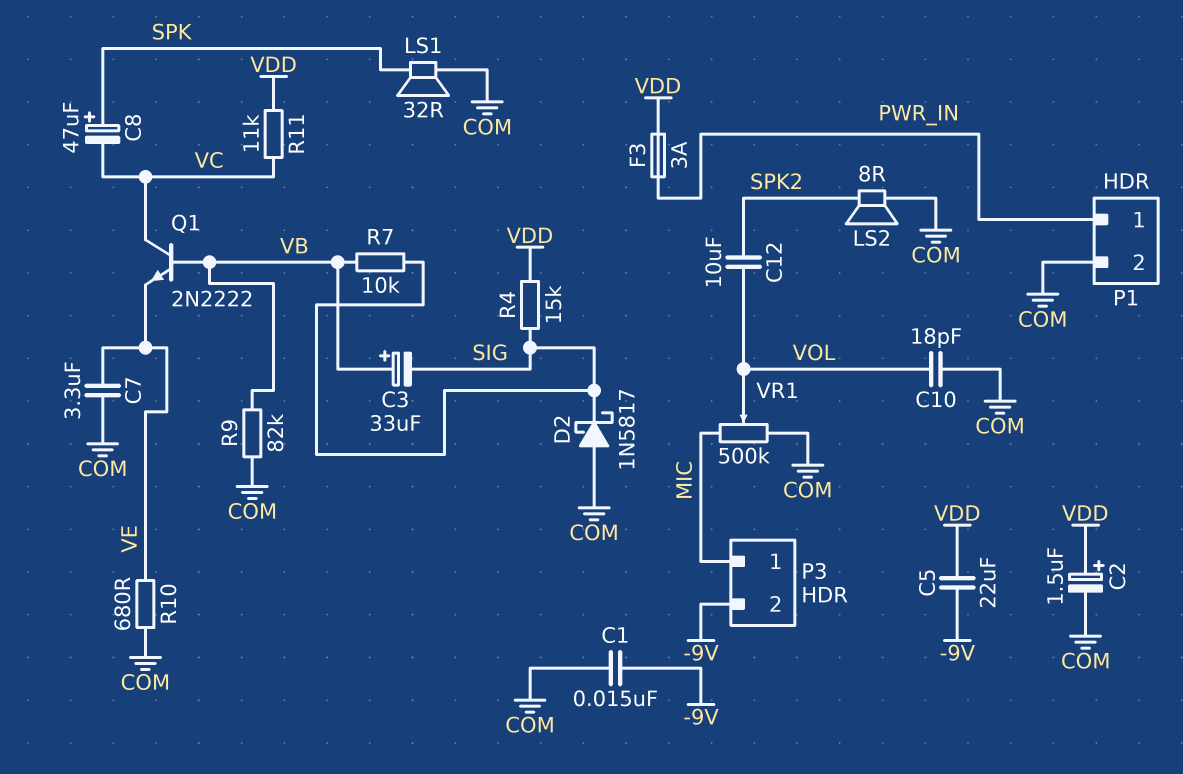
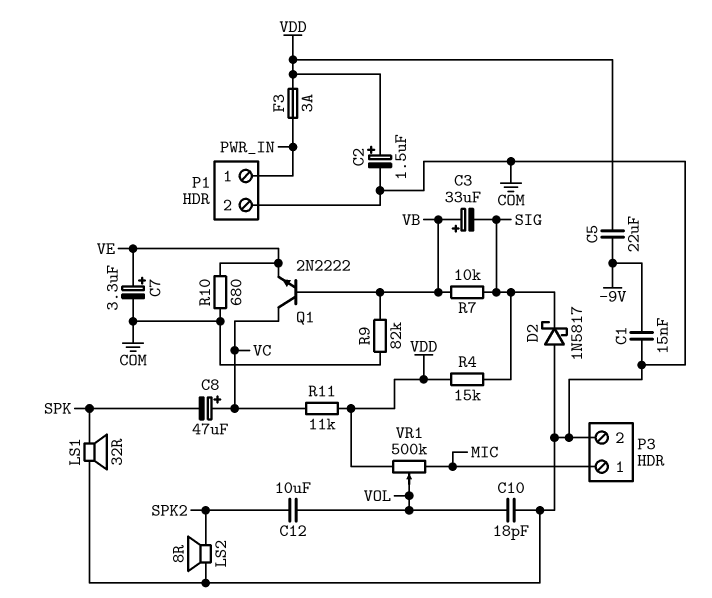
C7: 3.3uF (COM, VE) -> 3.3uF (plus VE, minus COM)
C8: 47uF (plus SPK, minus VC) -> 47uF (plus VC, minus SPK)
P3 pin 2: -9V -> COM
VR1: 500k (COM, MIC, wiper VOL) -> 500k (MIC, VDD, wiper VOL)

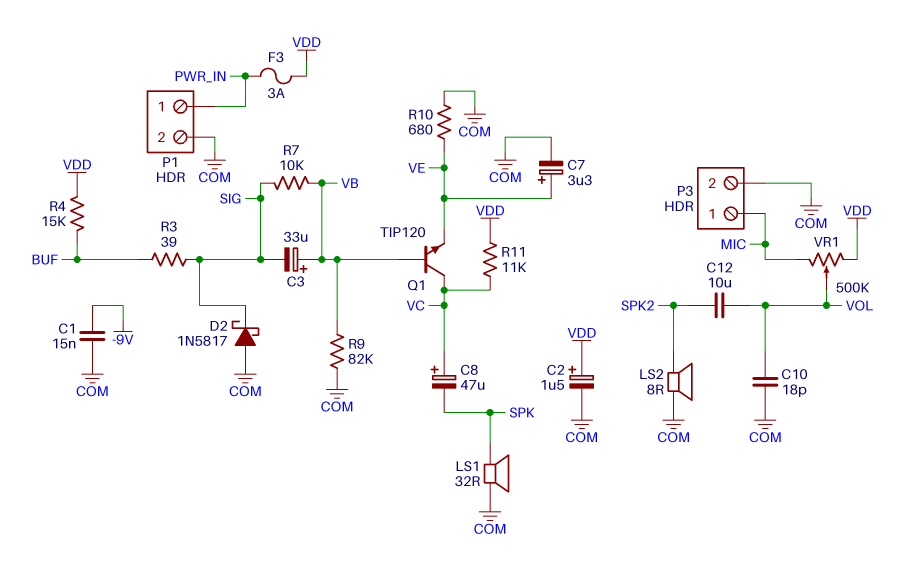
C5: 22uF (-9V, VDD) -> none
Q1: NPN 2N2222 (B VB, C VC, E VE) -> NPN TIP120 (B VB, C VC, E VE)
R3: none -> 39 (BUF, SIG)
R4: 15k (SIG, VDD) -> 15k (BUF, VDD)

